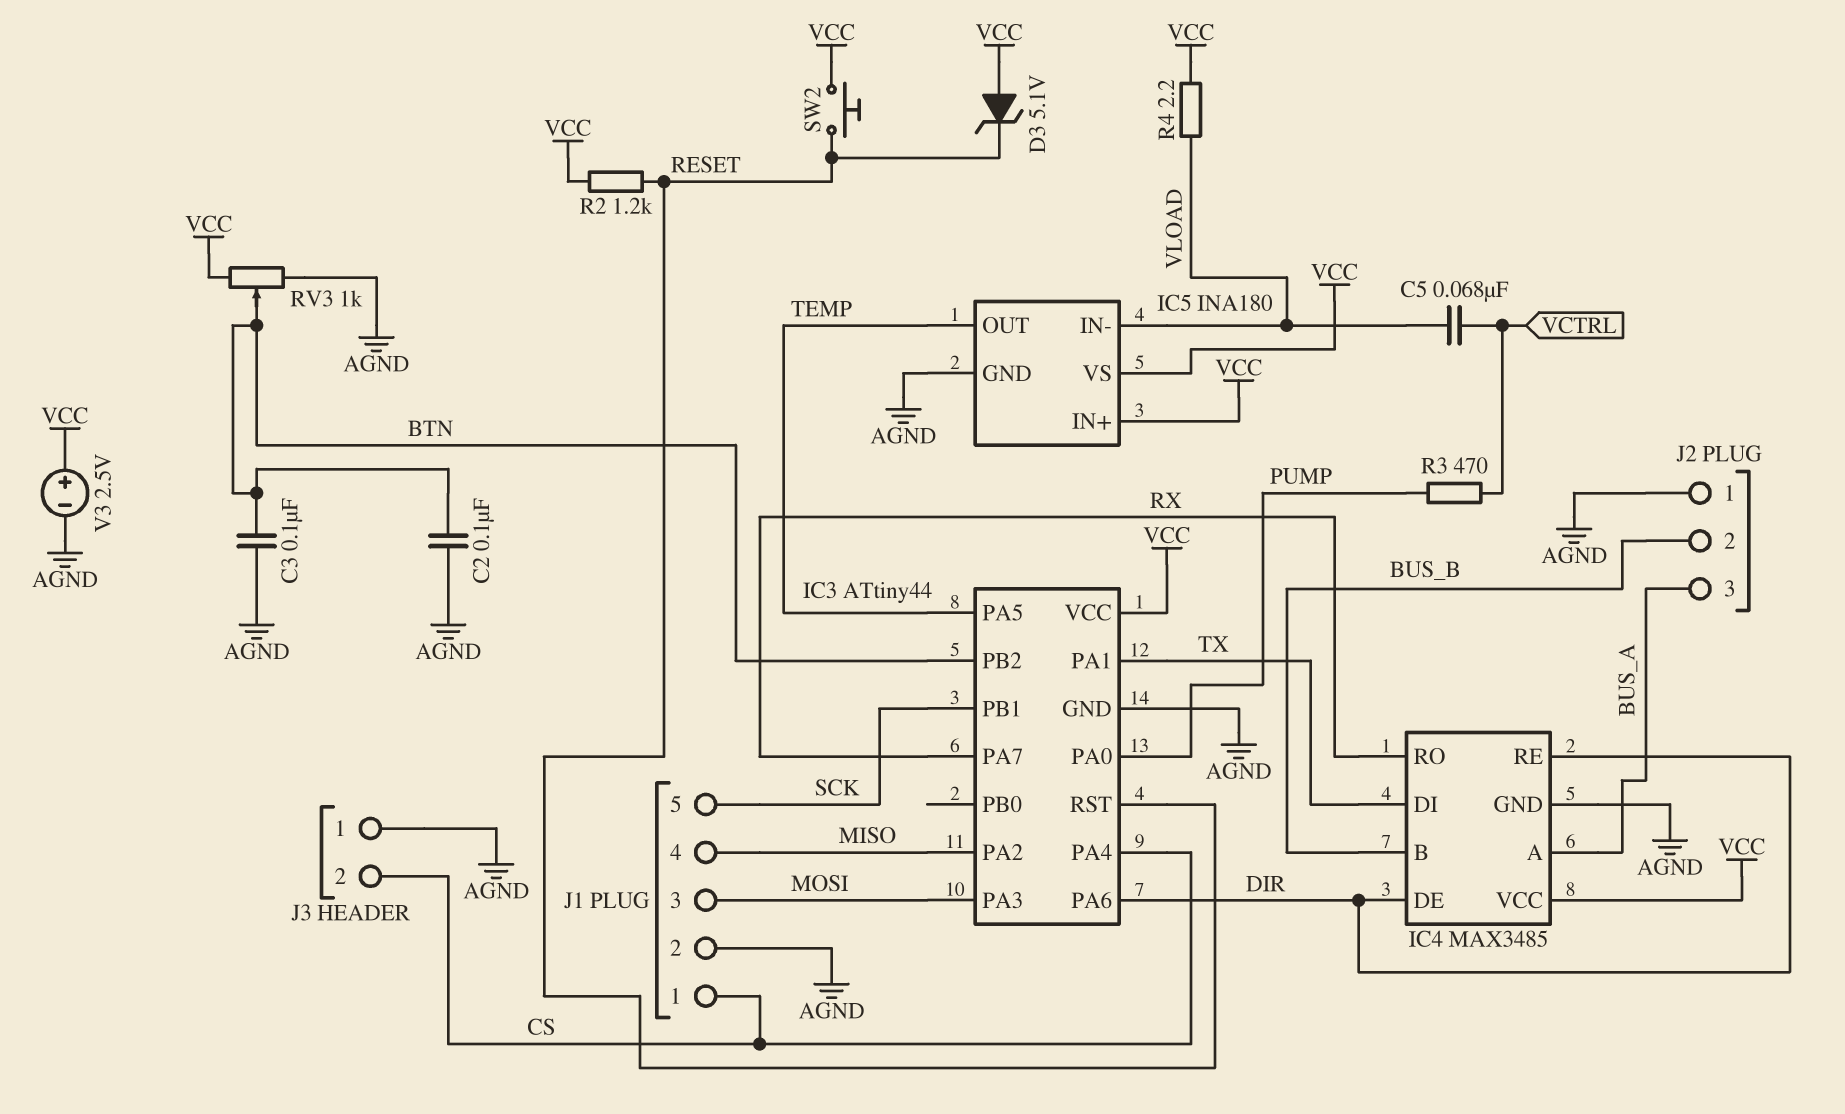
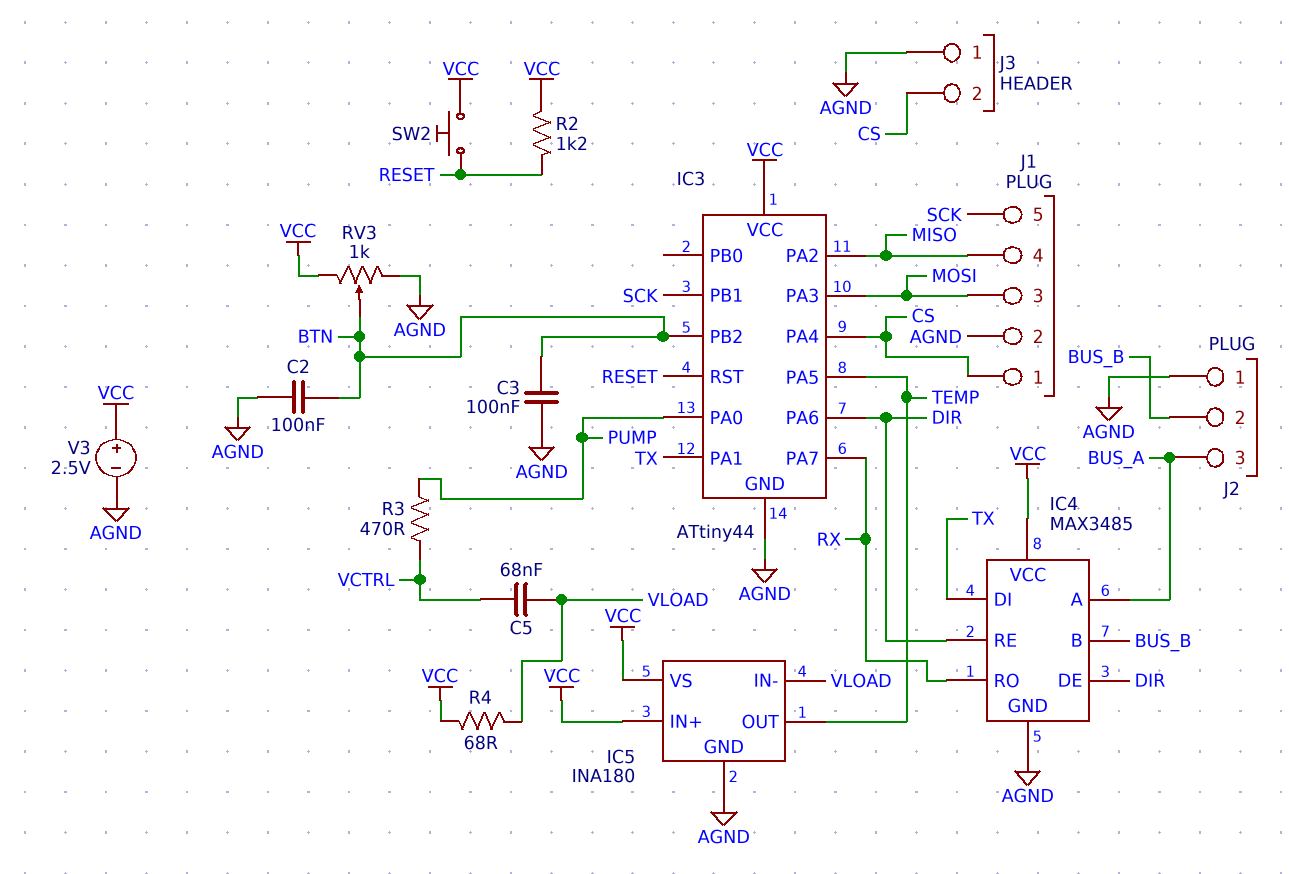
D3: zener 5.1V (A VCC, K RESET) -> none
R4: 2.2 (VCC, VLOAD) -> 68 (VCC, VLOAD)

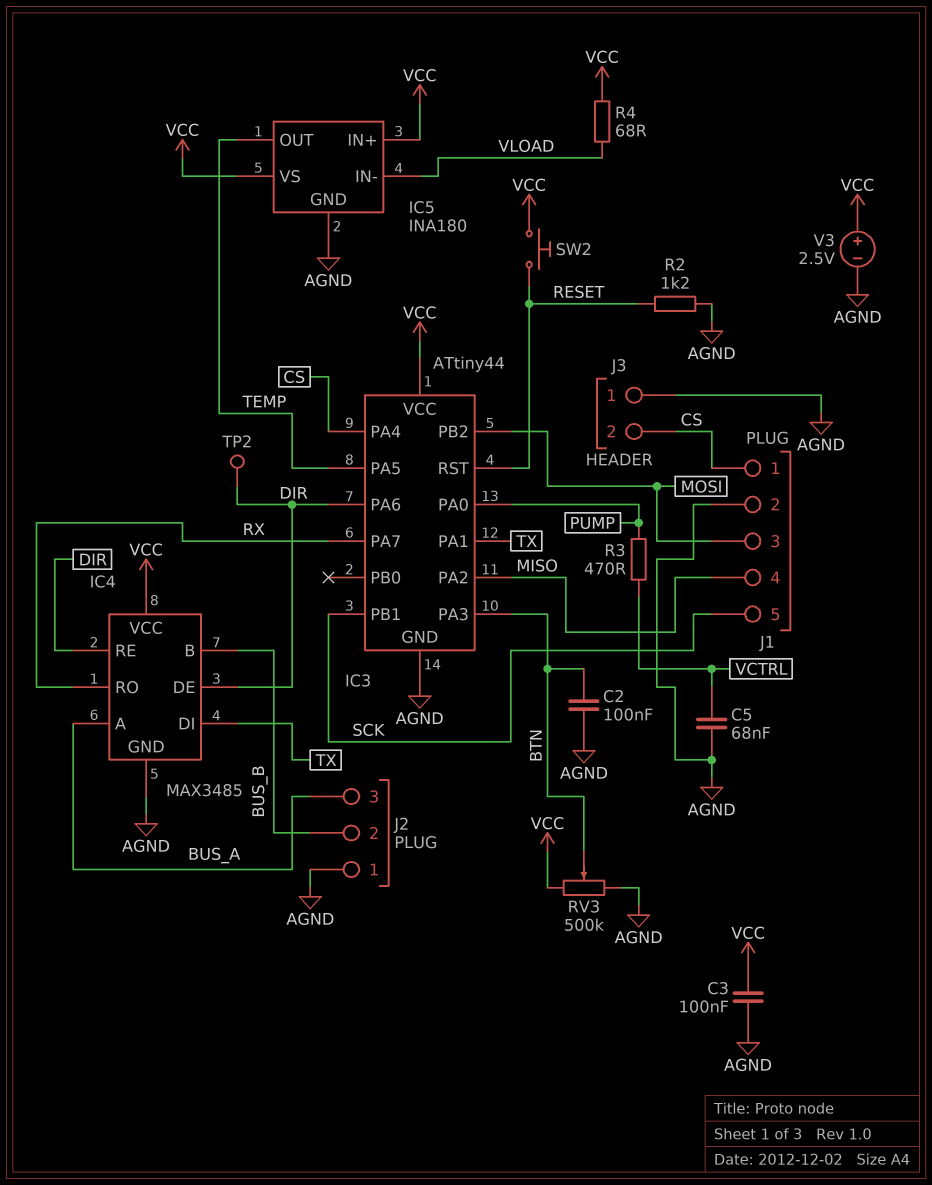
C3: 100nF (AGND, BTN) -> 100nF (AGND, VCC)
C5: 68nF (VCTRL, VLOAD) -> 68nF (AGND, VCTRL)
IC3 pin PA3: MOSI -> BTN
IC3 pin PB2: BTN -> MOSI
R2: 1.2k (RESET, VCC) -> 1.2k (AGND, RESET)
RV3: 1k (AGND, VCC, wiper BTN) -> 500k (AGND, VCC, wiper BTN)
TP2: none -> test point (DIR)

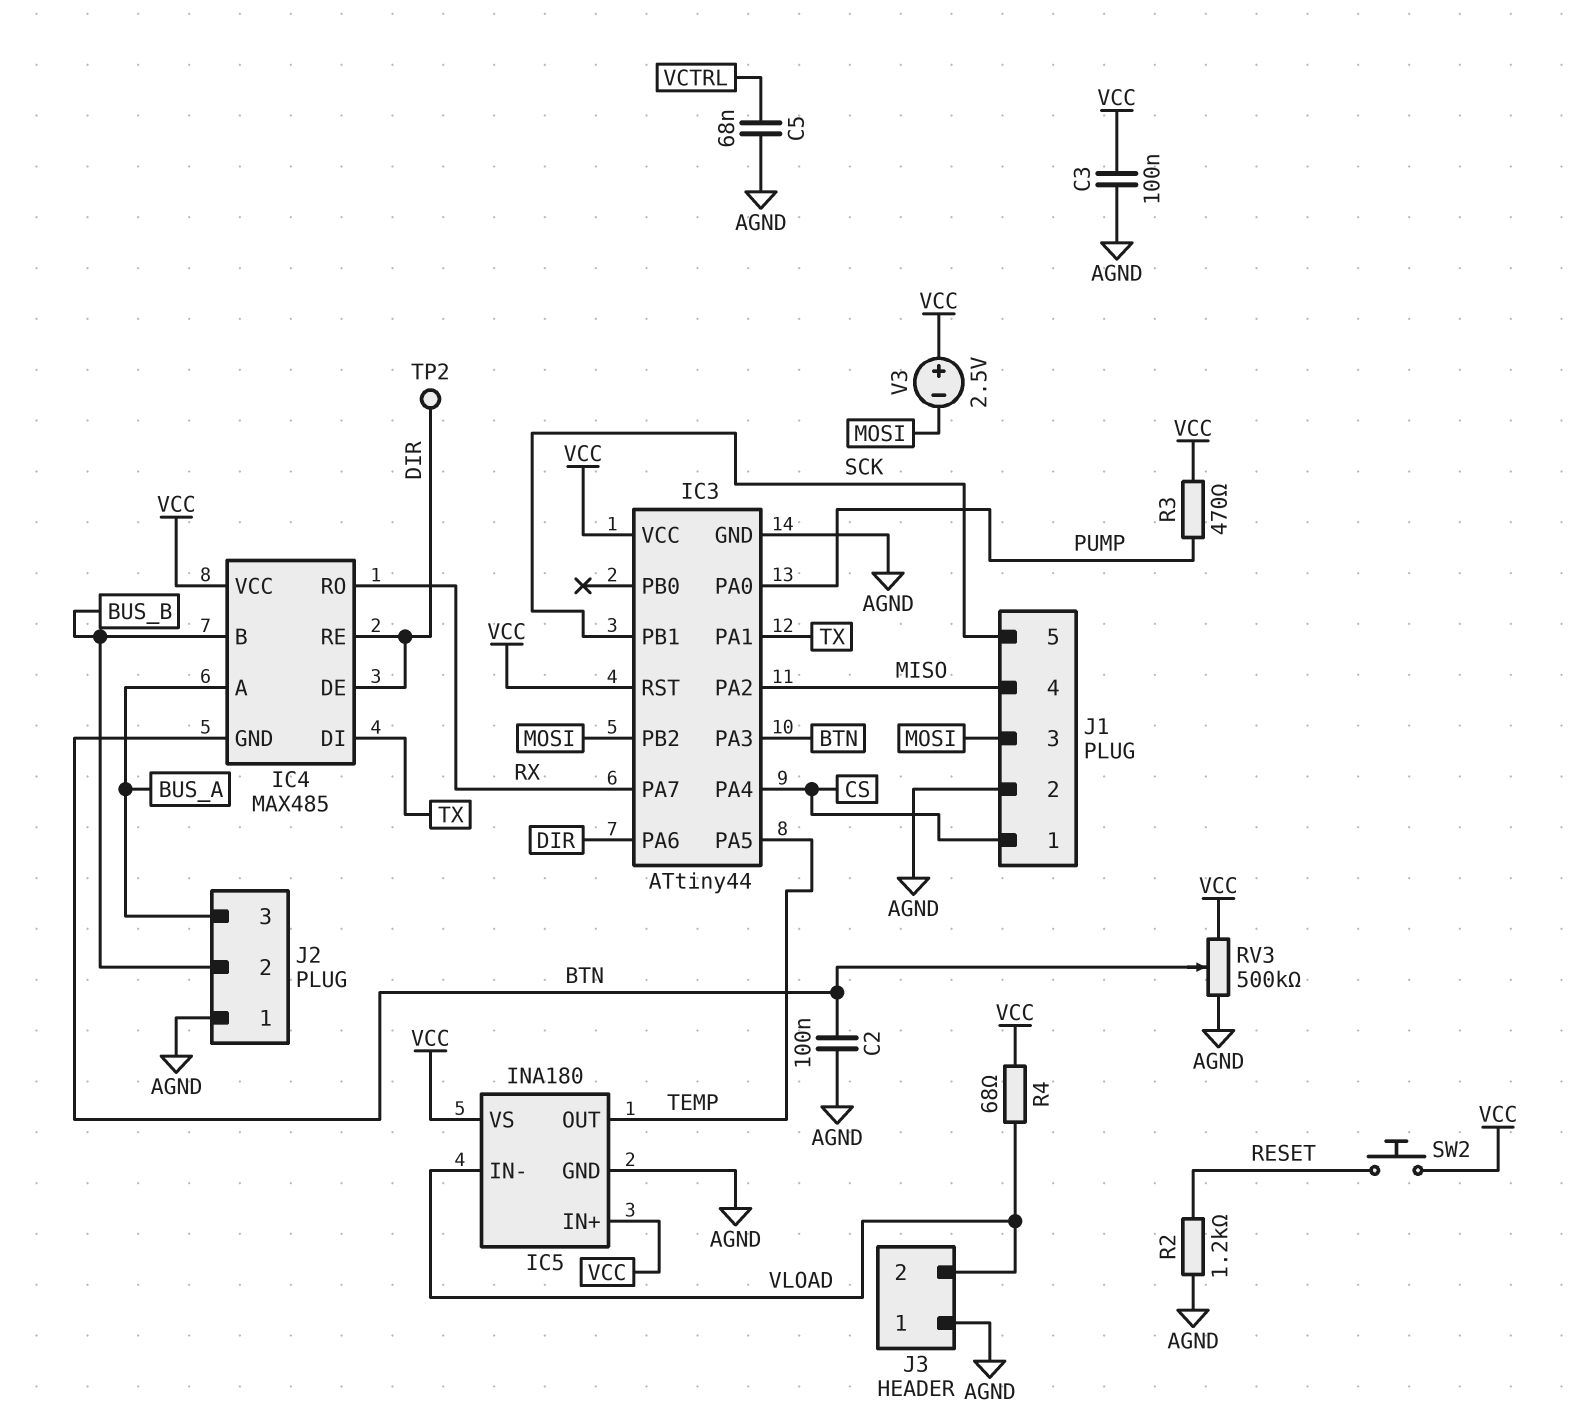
IC3 pin RST: RESET -> VCC
IC4: MAX3485 -> MAX485
IC4 pin GND: AGND -> BTN
J3 pin 2: CS -> VLOAD
R3: 470 (PUMP, VCTRL) -> 470 (PUMP, VCC)
V3: 2.5V (plus VCC, minus AGND) -> 2.5V (plus VCC, minus MOSI)

